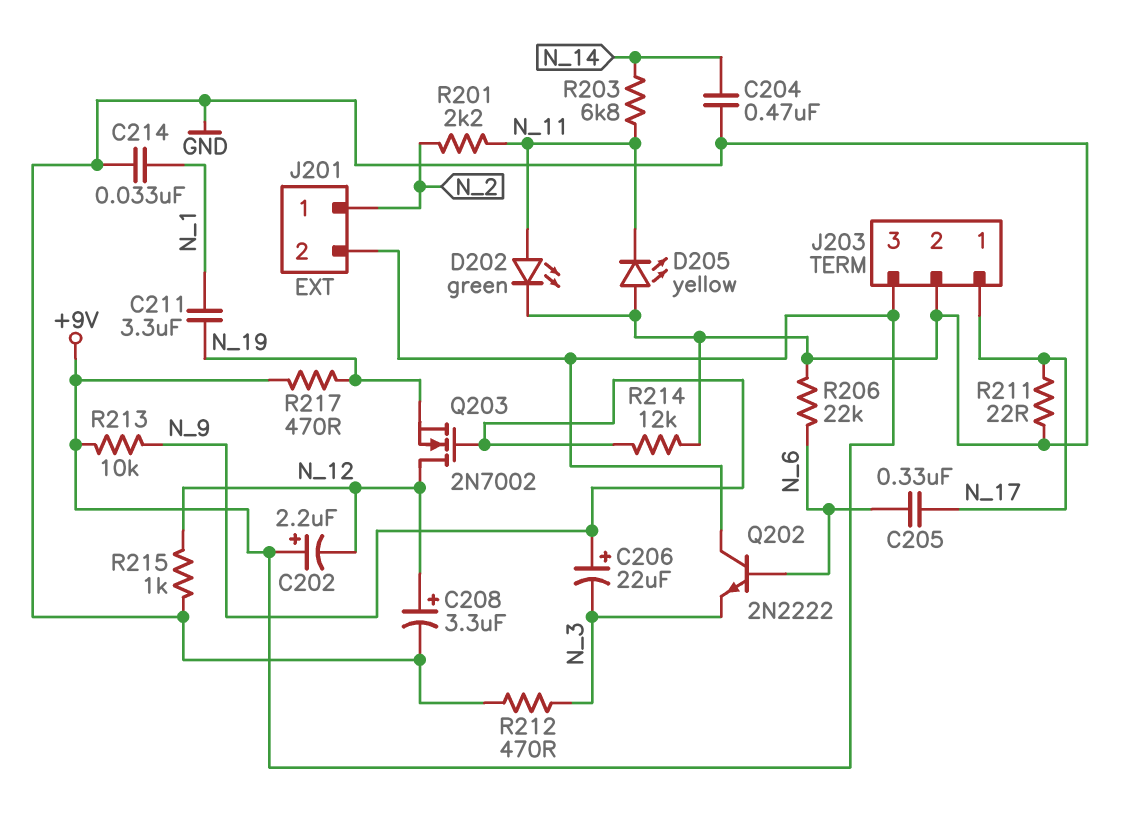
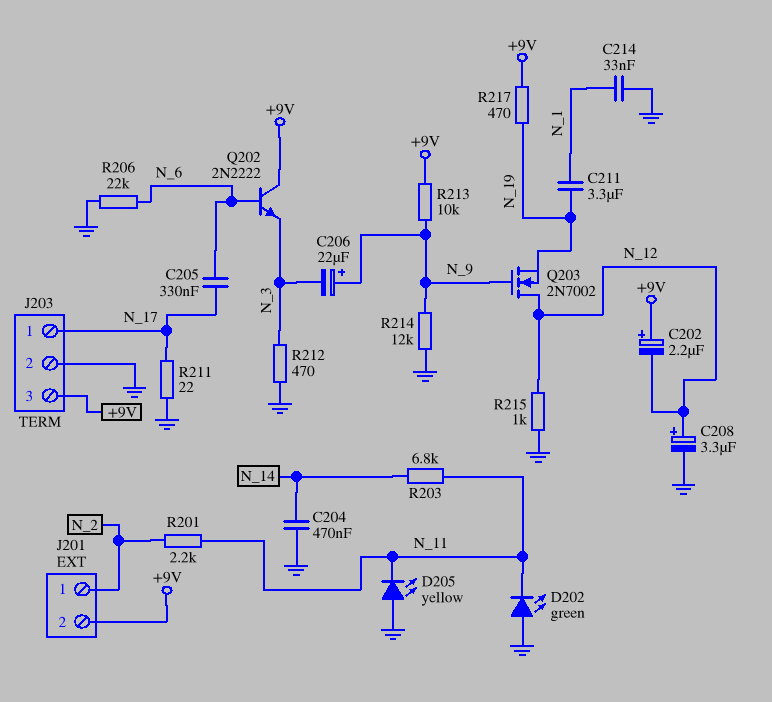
D202: LED green (A N_11, K GND) -> LED green (A GND, K N_11)

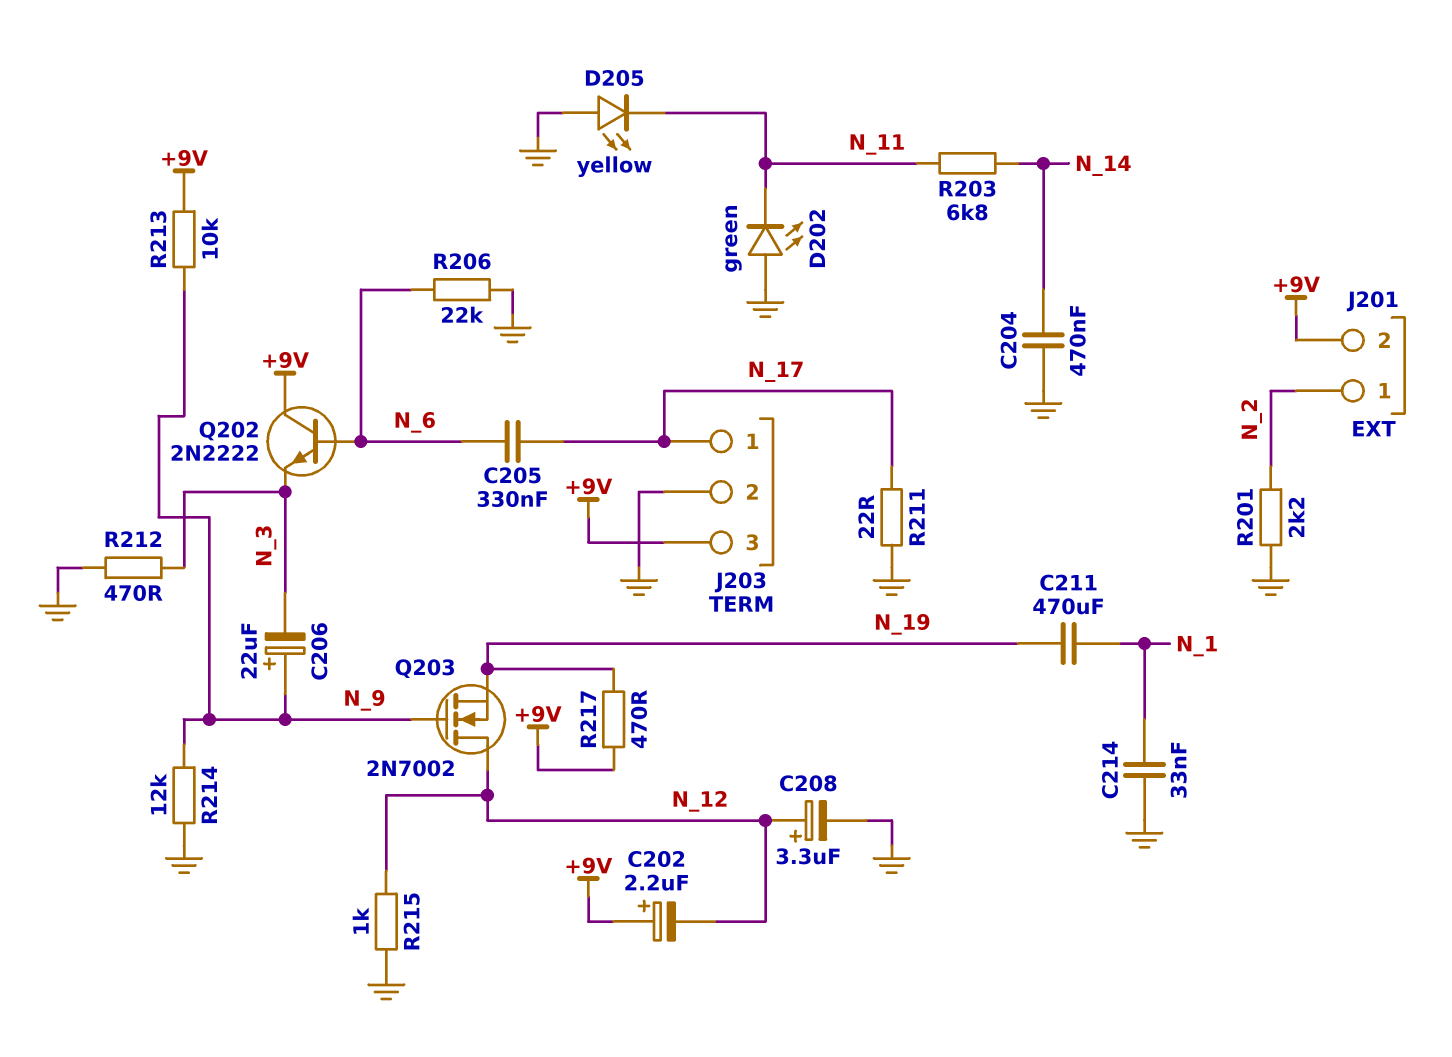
C211: 3.3uF (N_1, N_19) -> 470uF (N_1, N_19)
R201: 2.2k (N_2, N_11) -> 2.2k (GND, N_2)

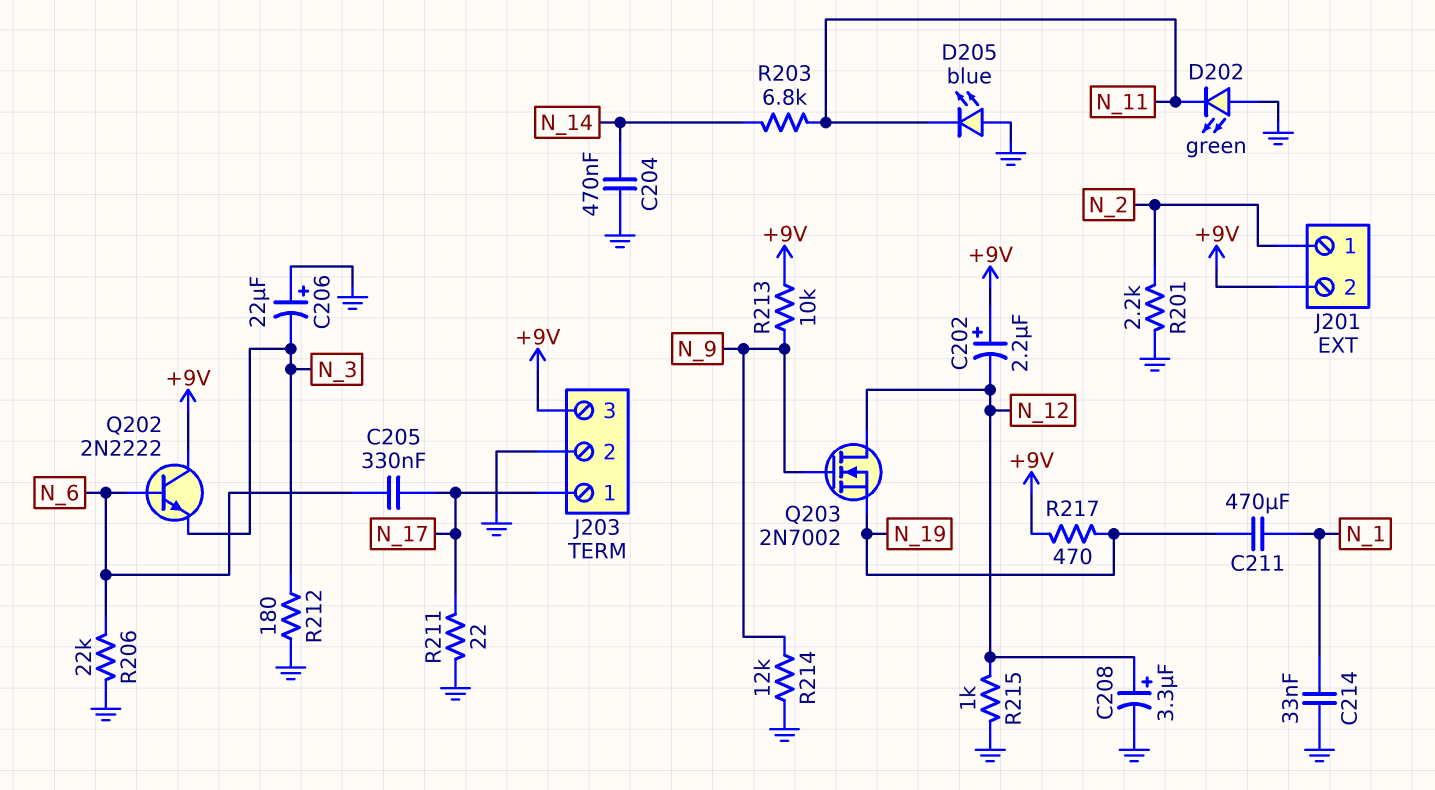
C206: 22uF (plus N_9, minus N_3) -> 22uF (plus GND, minus N_3)
D205: LED yellow (A GND, K N_11) -> LED blue (A GND, K N_11)
R212: 470 (GND, N_3) -> 180 (GND, N_3)

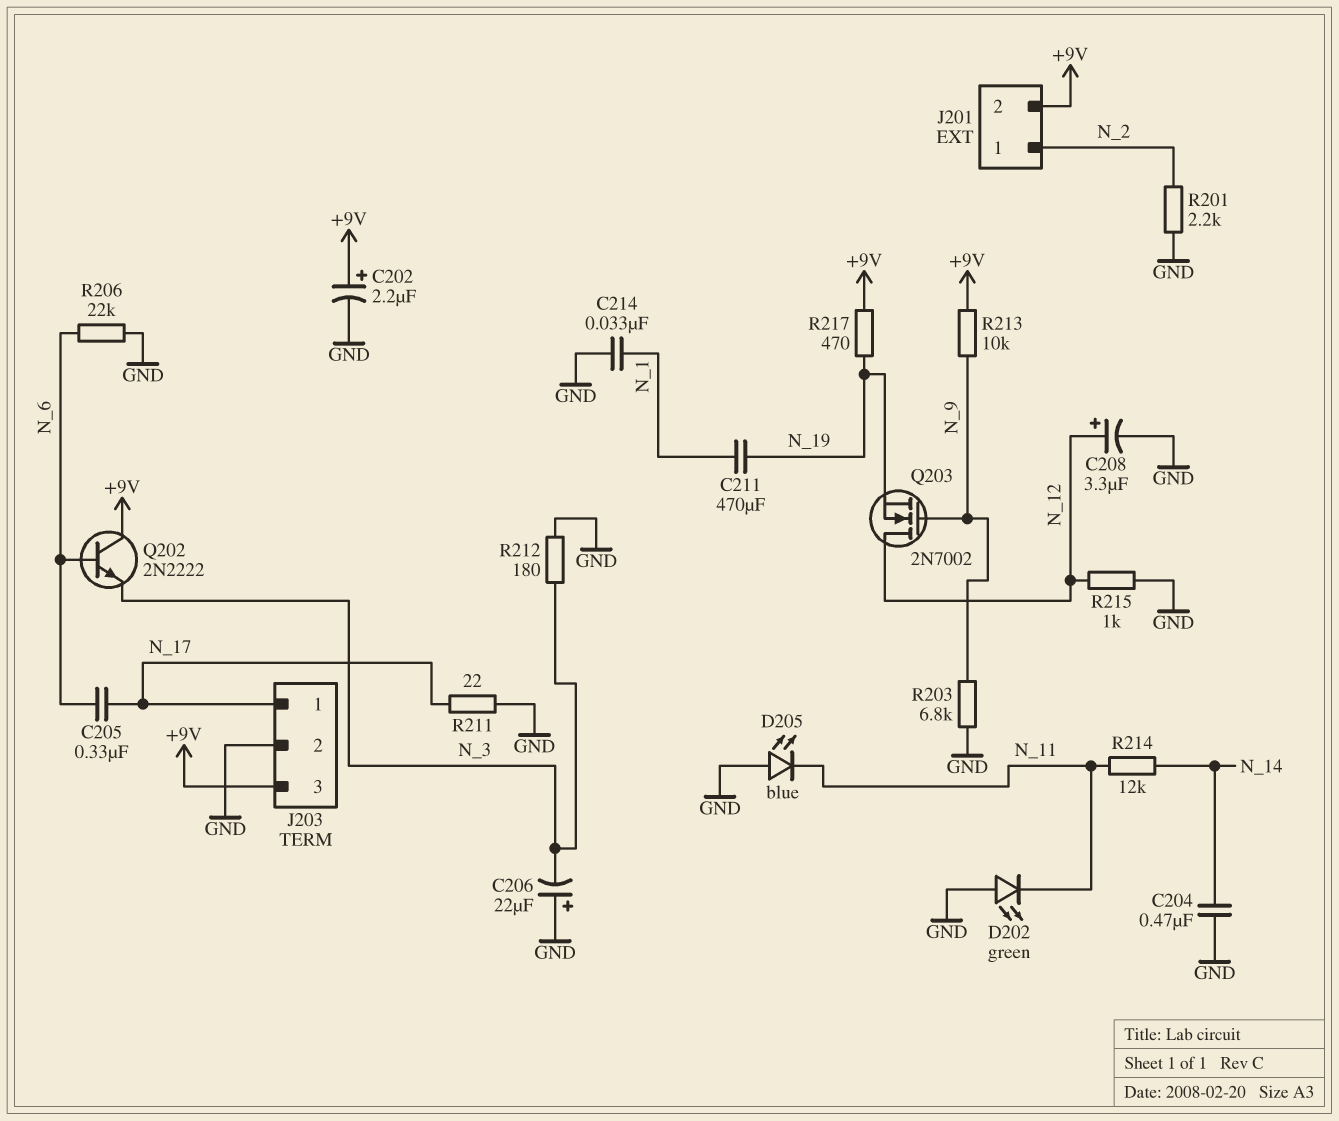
C202: 2.2uF (plus +9V, minus N_12) -> 2.2uF (plus +9V, minus GND)
R203: 6.8k (N_11, N_14) -> 6.8k (GND, N_9)
R214: 12k (GND, N_9) -> 12k (N_11, N_14)

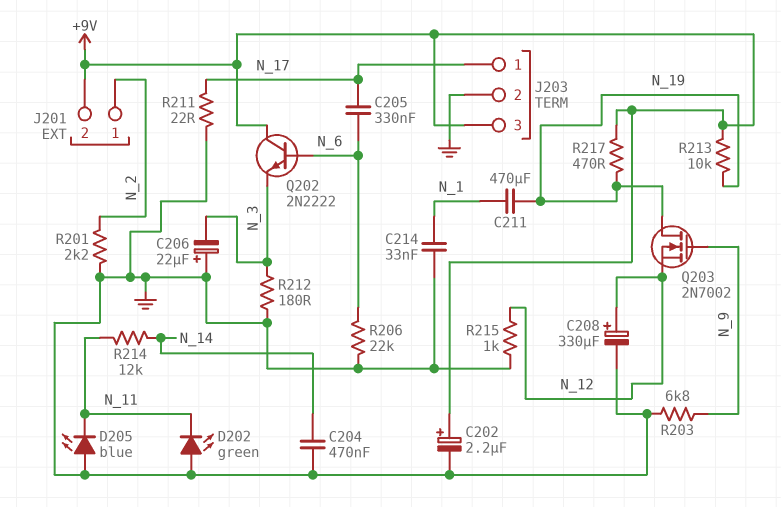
C208: 3.3uF (plus N_12, minus GND) -> 330uF (plus N_12, minus GND)
Q203: NMOS 2N7002 (G N_9, D N_12, S N_19) -> NMOS 2N7002 (G N_9, D N_19, S N_12)
R213: 10k (+9V, N_9) -> 10k (+9V, N_19)

